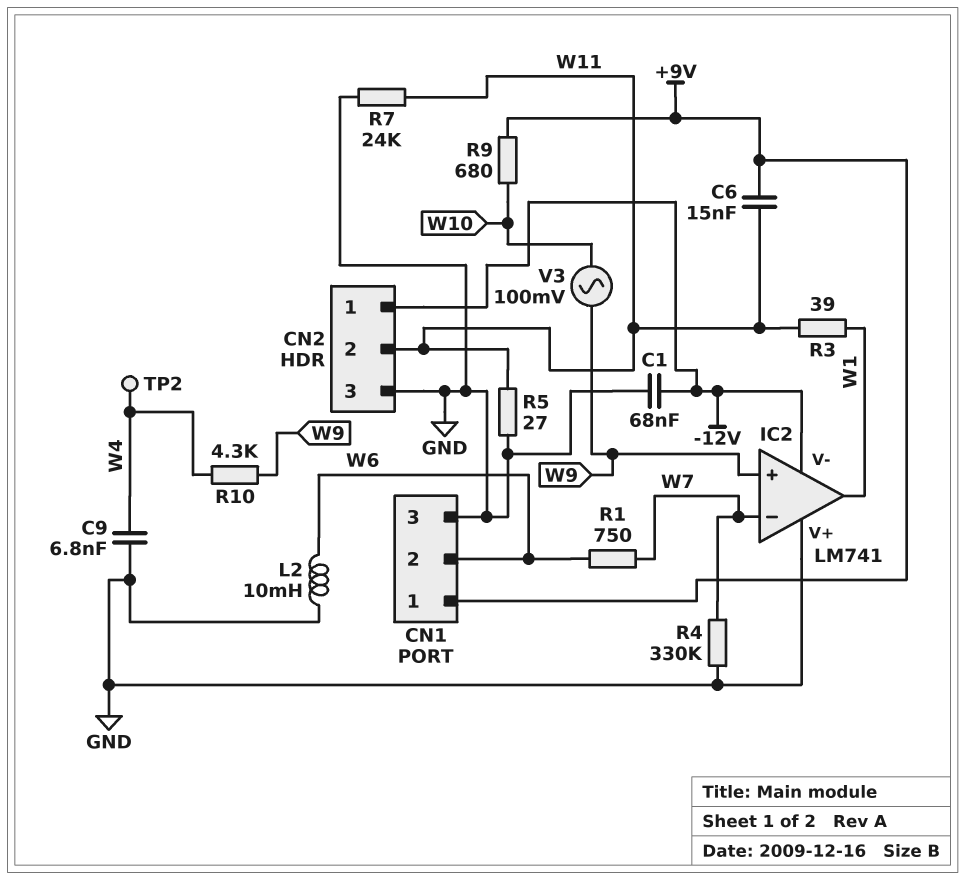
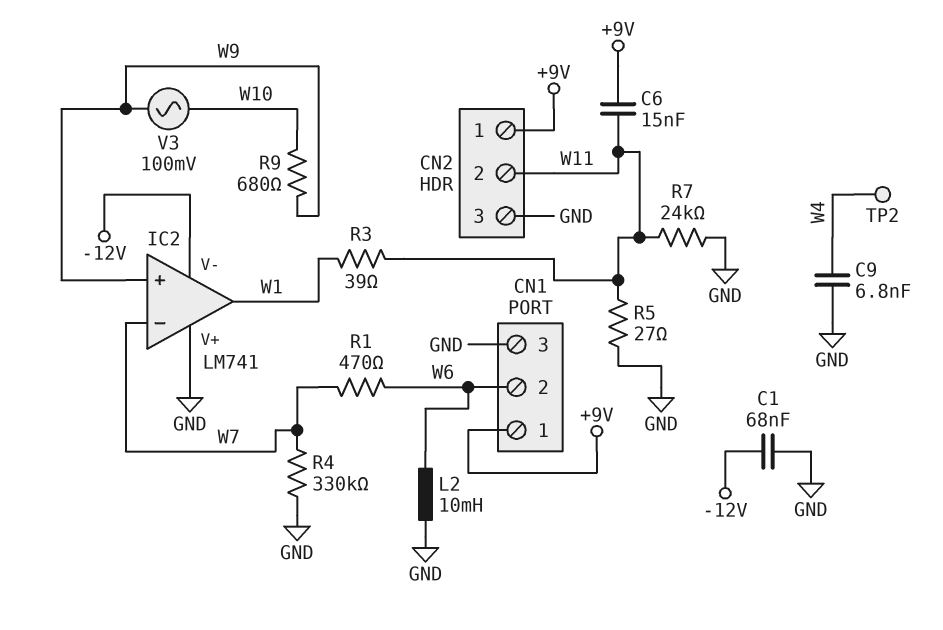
CN2 pin 1: -12V -> +9V
R1: 750 (W6, W7) -> 470 (W6, W7)
R9: 680 (+9V, W10) -> 680 (W9, W10)
R10: 4.3k (W4, W9) -> none

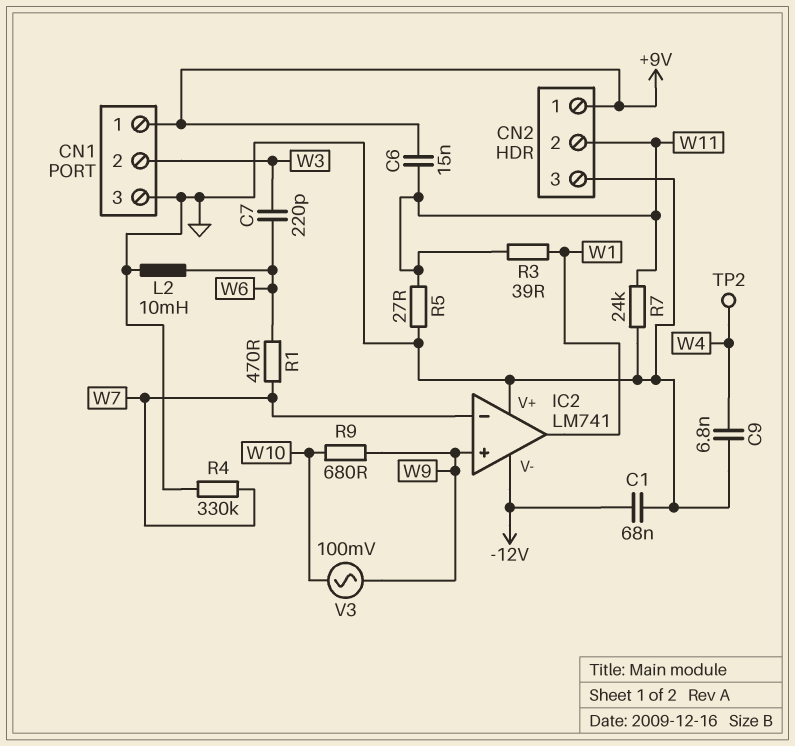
C7: none -> 220pF (W3, W6)
CN1 pin 2: W6 -> W3

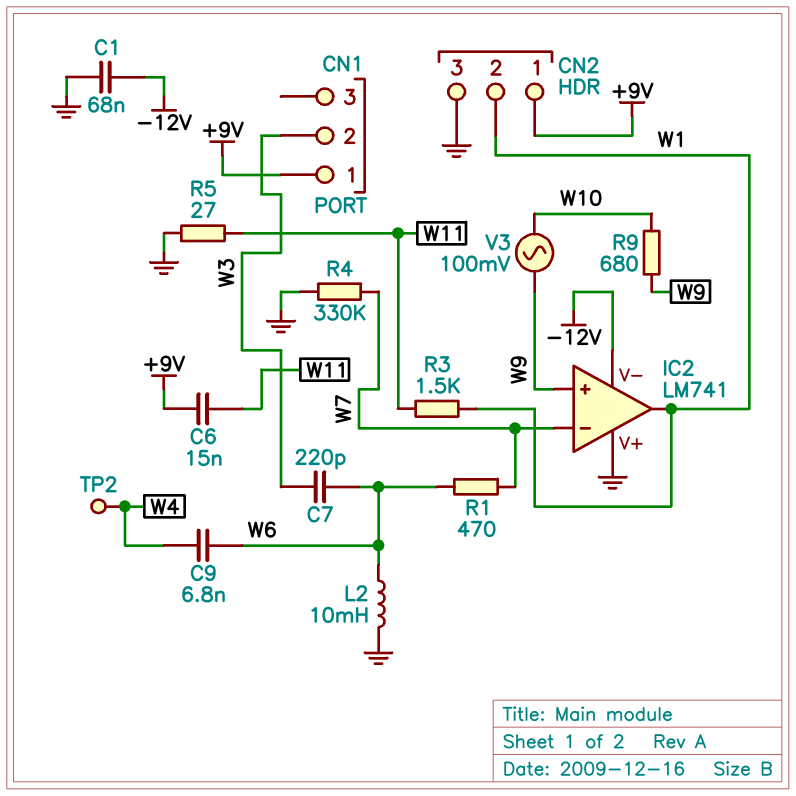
C9: 6.8nF (GND, W4) -> 6.8nF (W4, W6)
CN1 pin 3: GND -> none
CN2 pin 2: W11 -> W1
R3: 39 (W1, W11) -> 1.5k (W1, W11)
R7: 24k (GND, W11) -> none

